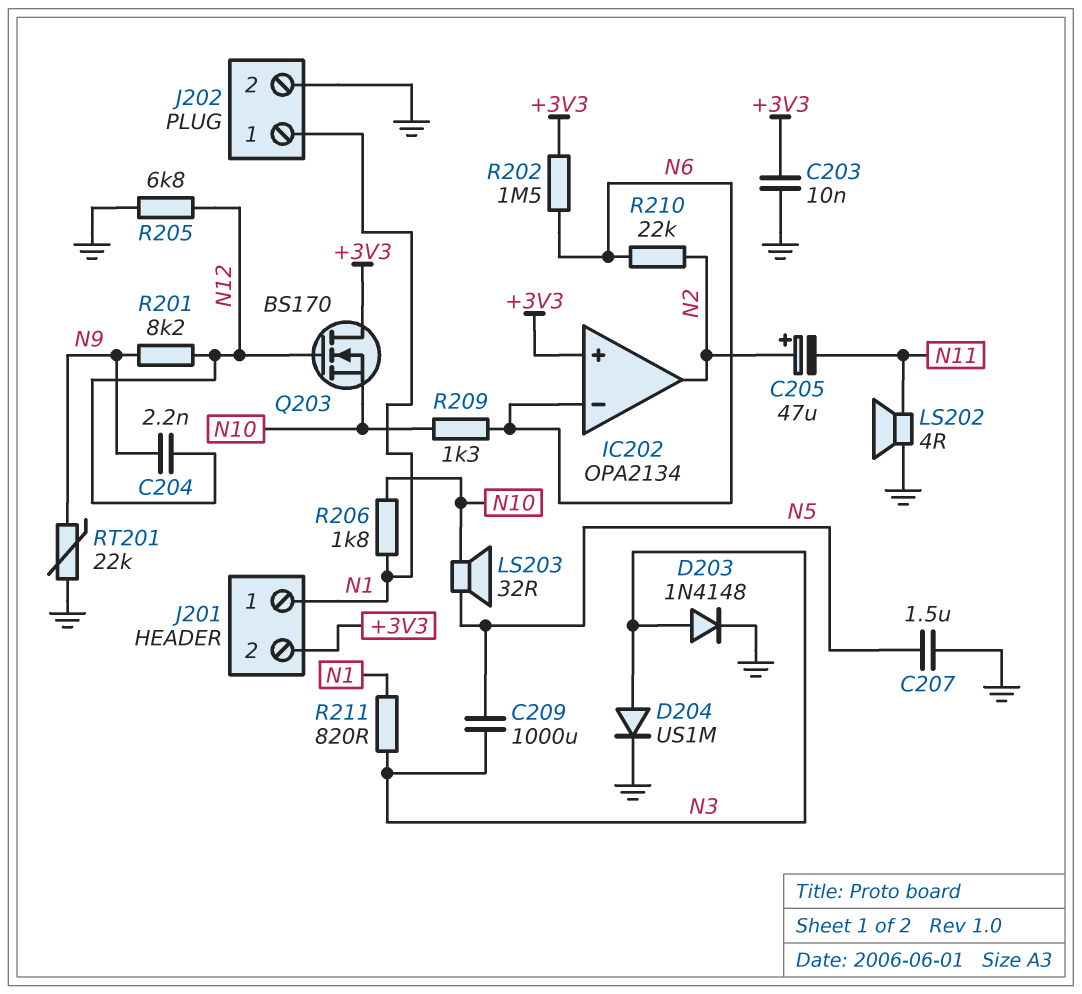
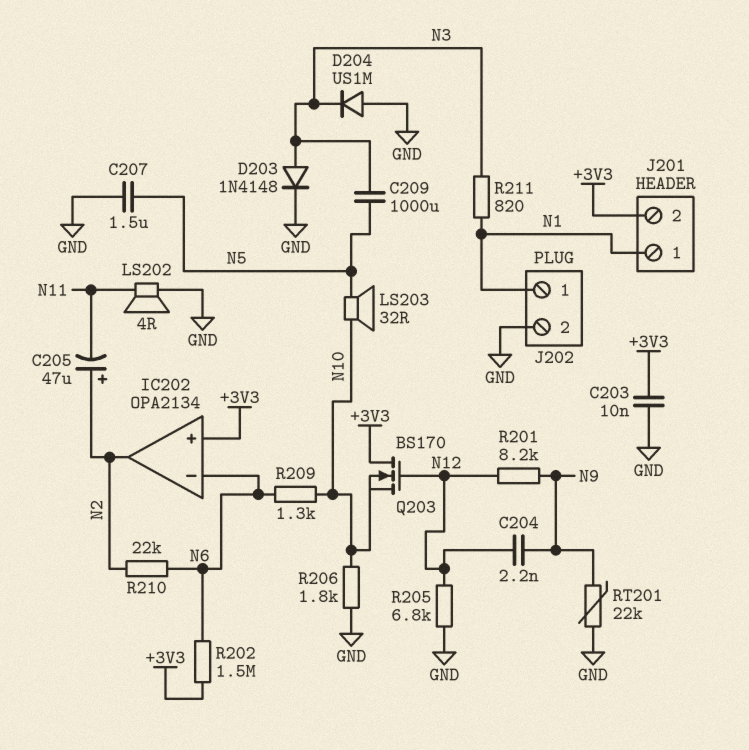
D204: diode US1M (A N3, K GND) -> diode US1M (A GND, K N3)
R206: 1.8k (N1, N10) -> 1.8k (GND, N10)

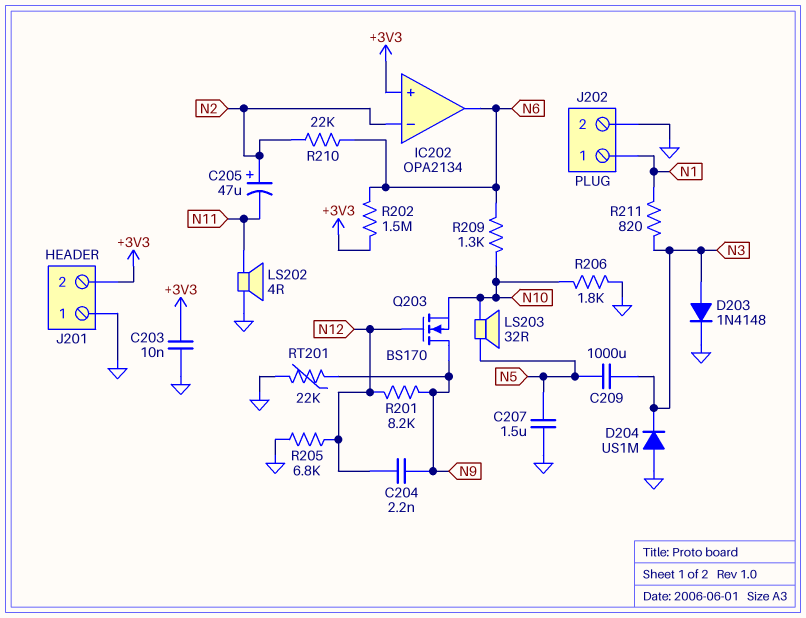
IC202 pin in-: N6 -> N2
IC202 pin out: N2 -> N6
J201 pin 1: N1 -> GND
Q203: NMOS BS170 (G N12, D +3V3, S N10) -> NMOS BS170 (G N12, D N9, S N10)

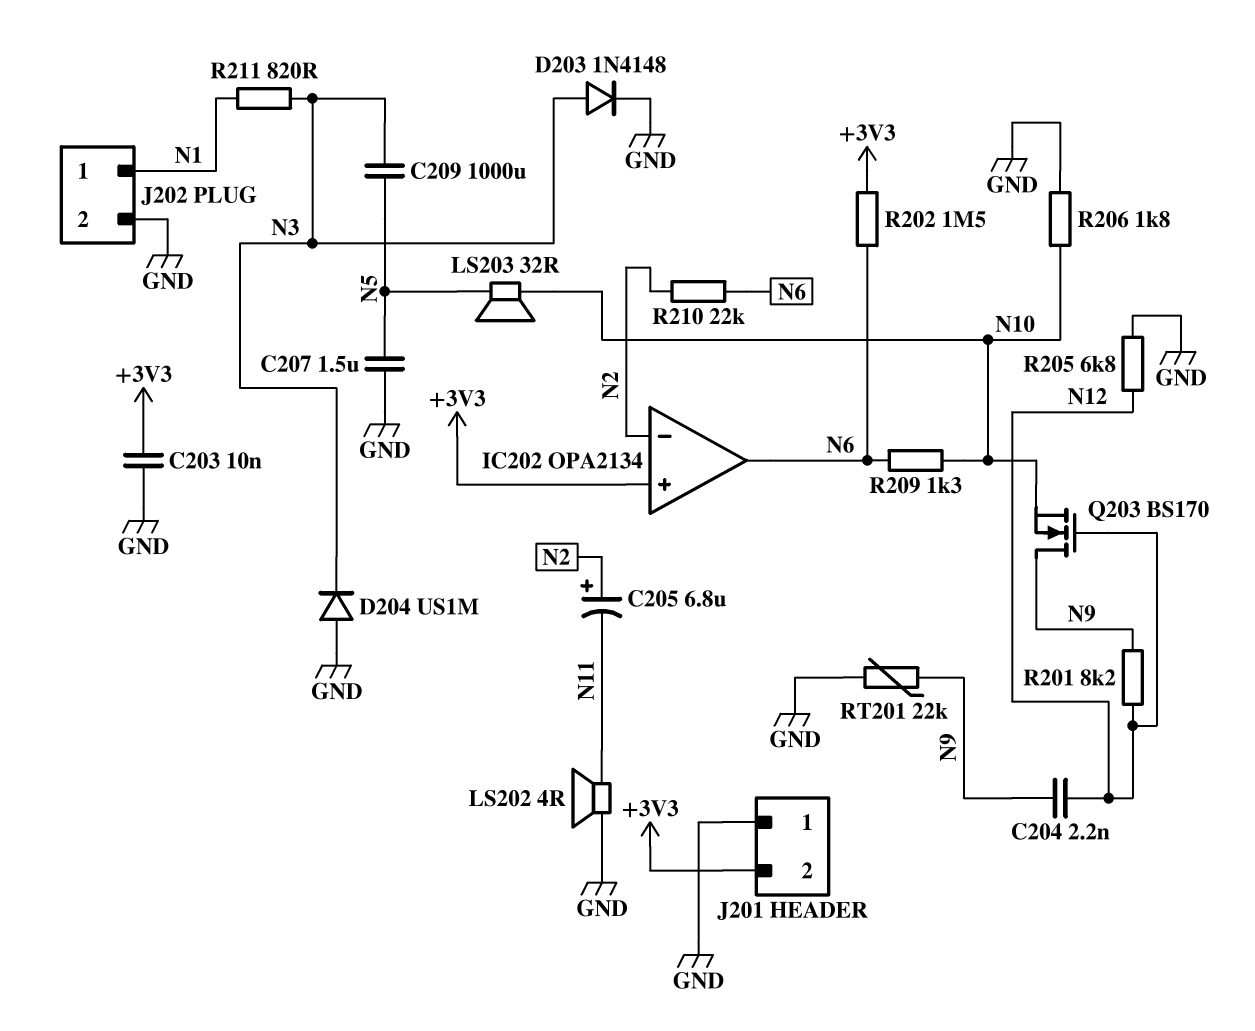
C205: 47uF (plus N2, minus N11) -> 6.8uF (plus N2, minus N11)

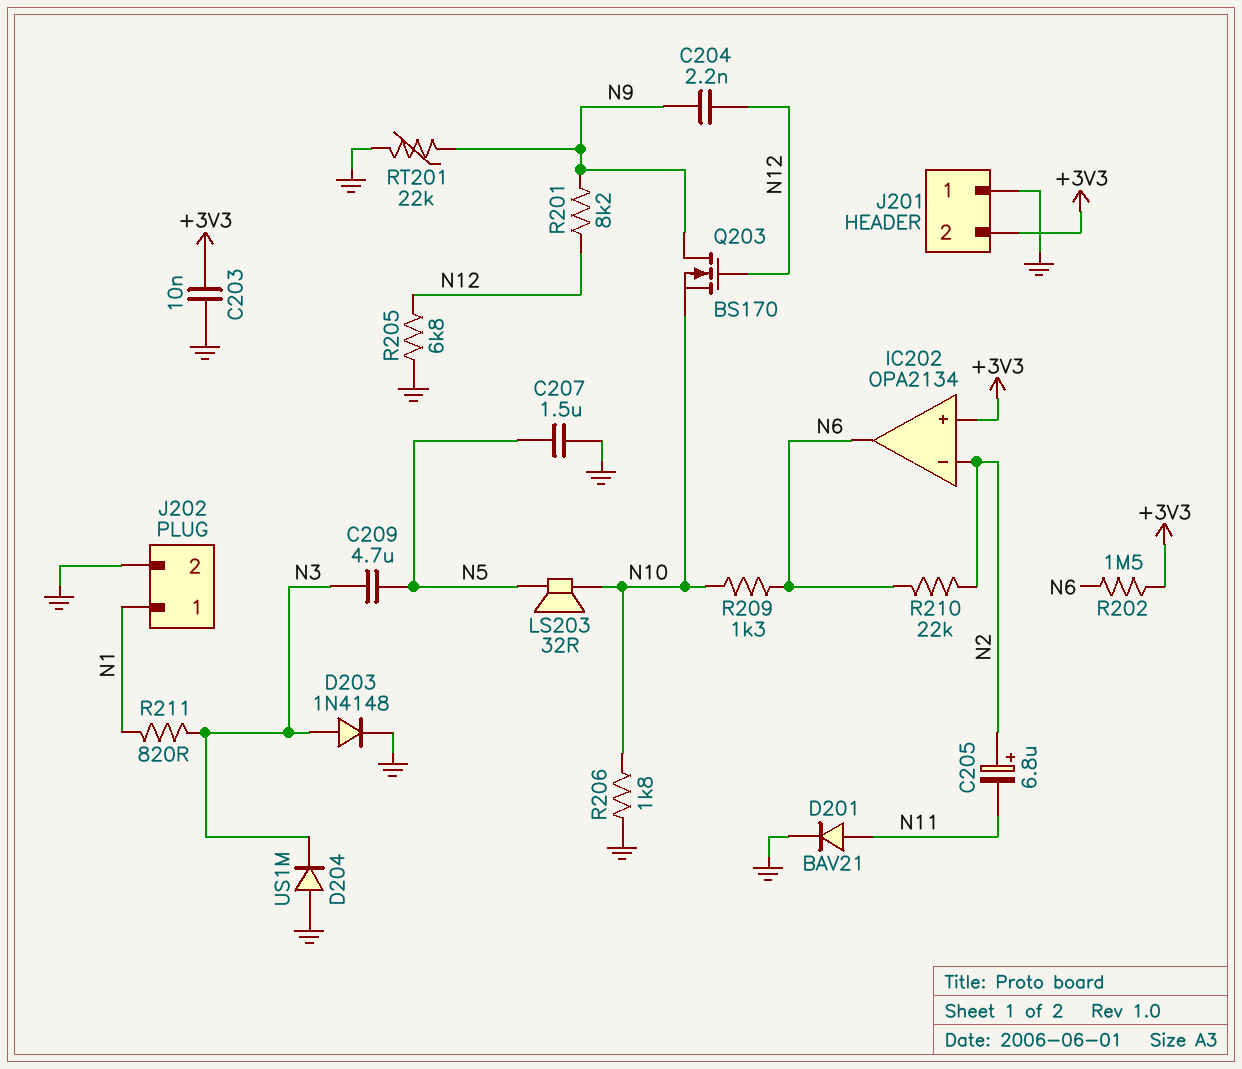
C209: 1000uF (N3, N5) -> 4.7uF (N3, N5)
D201: none -> diode BAV21 (A N11, K GND)
LS202: speaker 4R (GND, N11) -> none

